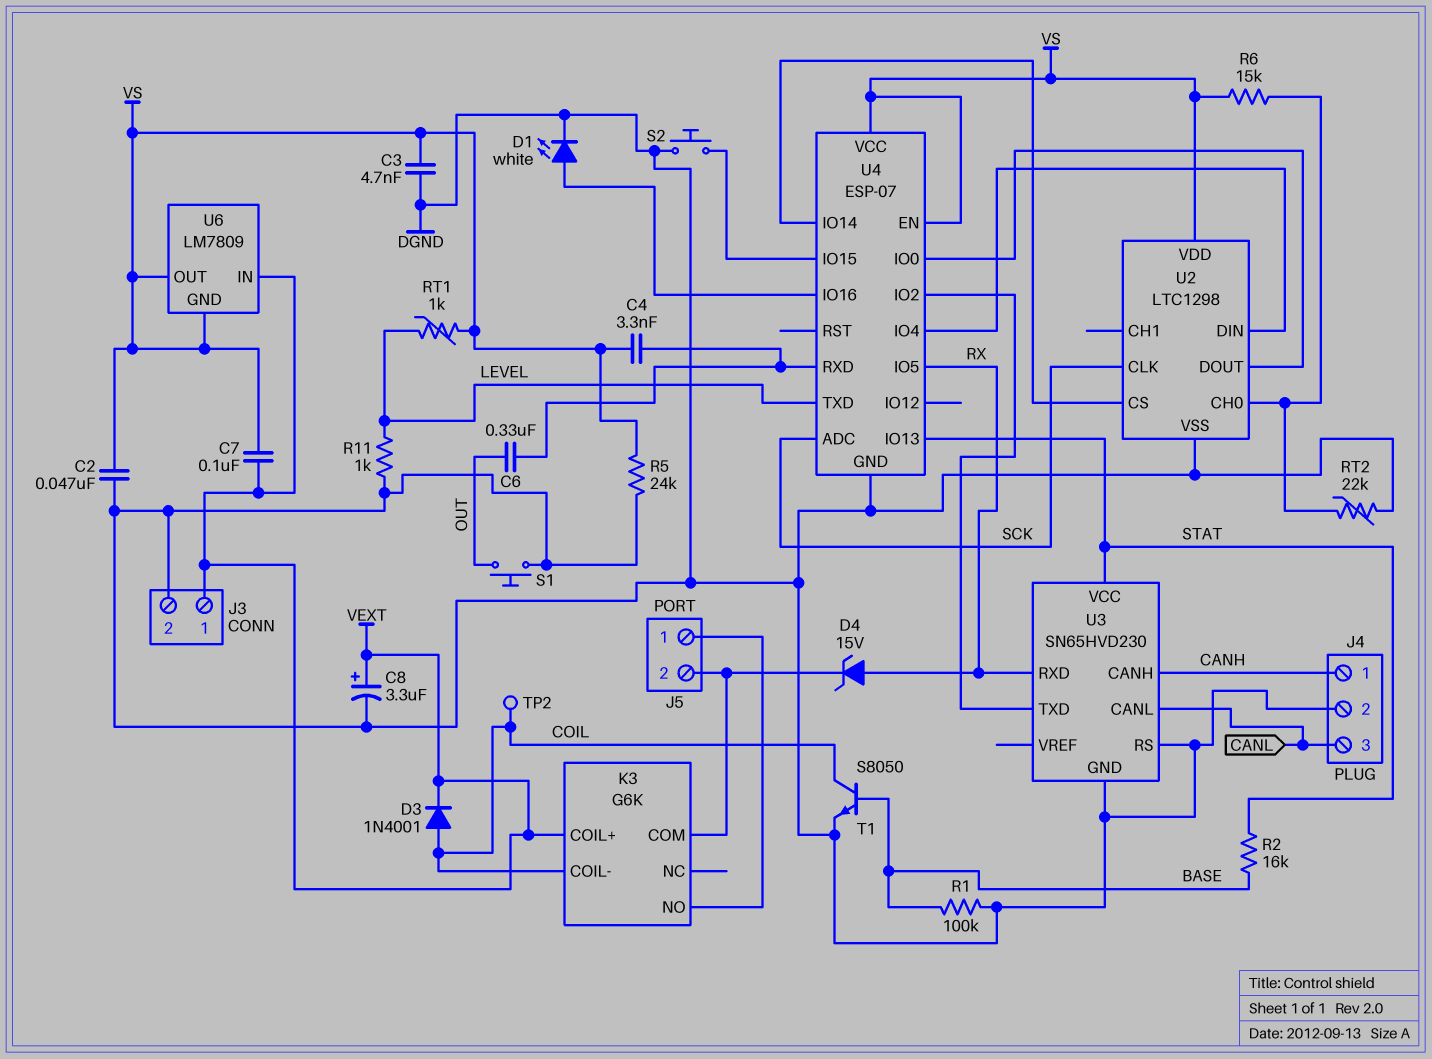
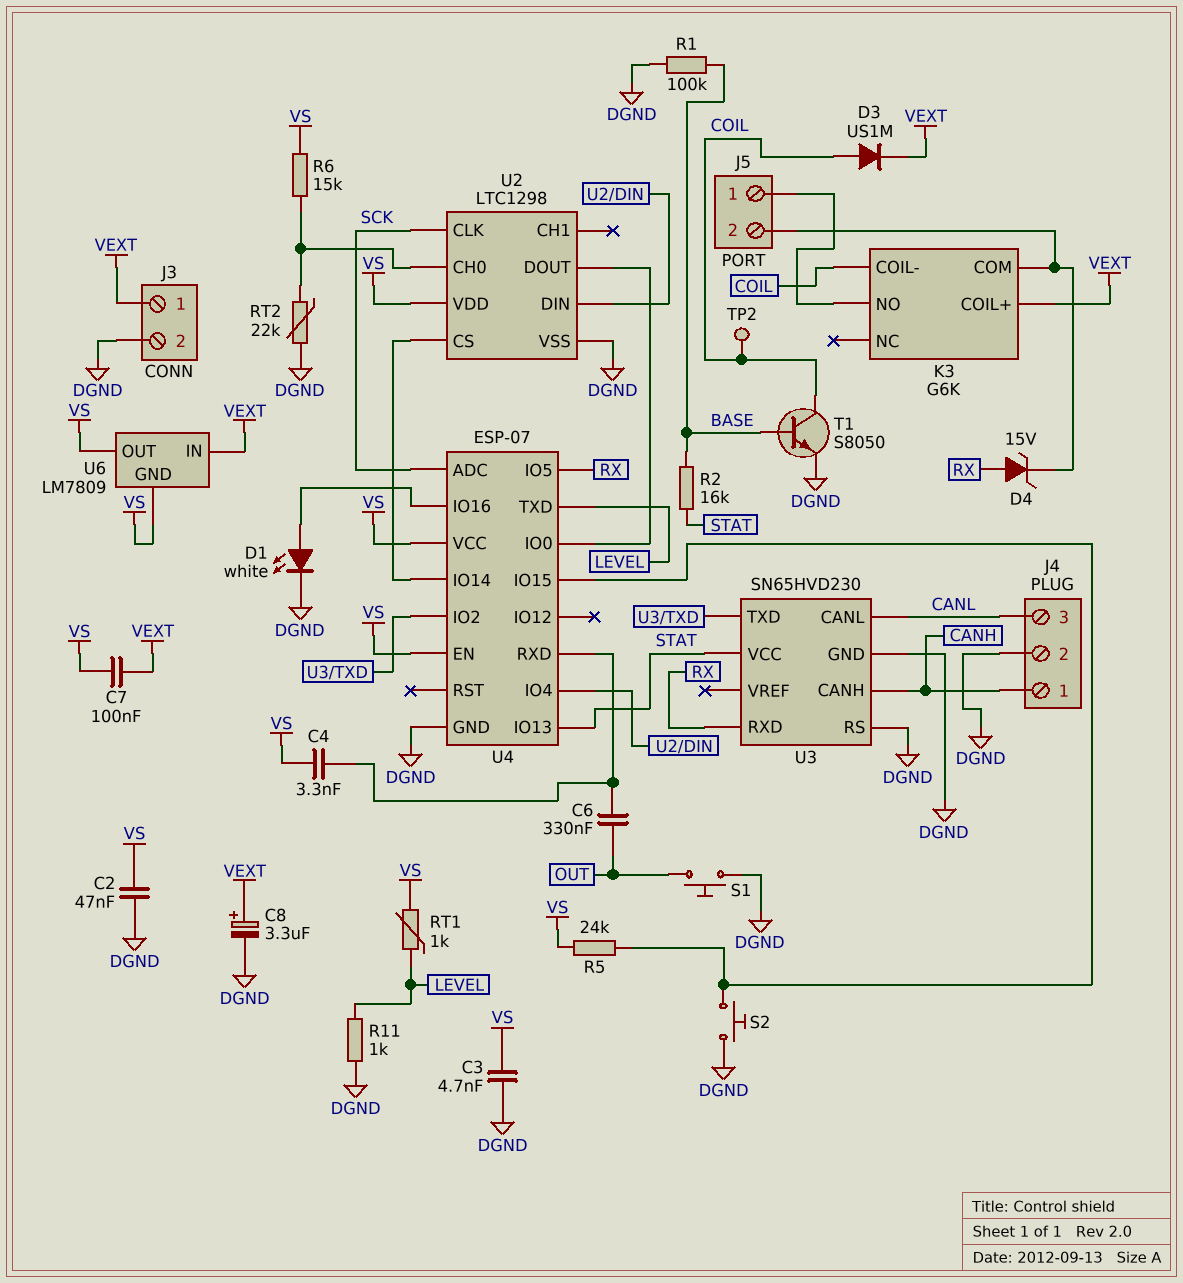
D3: diode 1N4001 (A COIL, K VEXT) -> diode US1M (A COIL, K VEXT)
R5: 24k (DGND, VS) -> 24k (U4/IO15, VS)

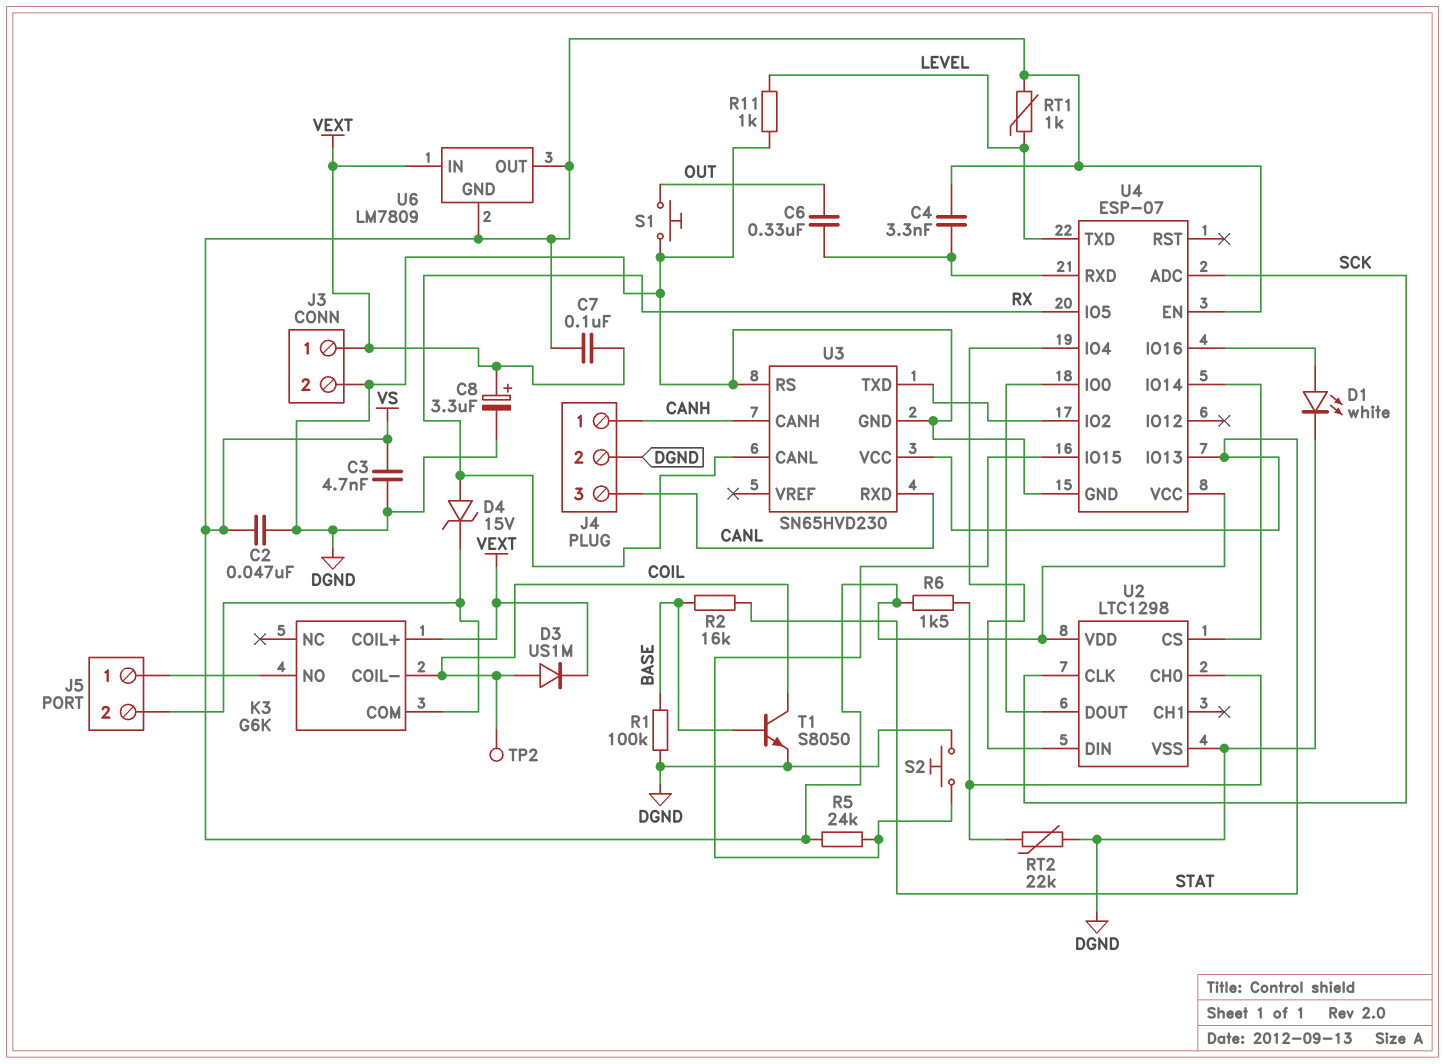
R6: 15k (U2/CH0, VS) -> 1.5k (U2/CH0, VS)
U3 pin CANL: CANL -> RX
U3 pin RXD: RX -> CANL

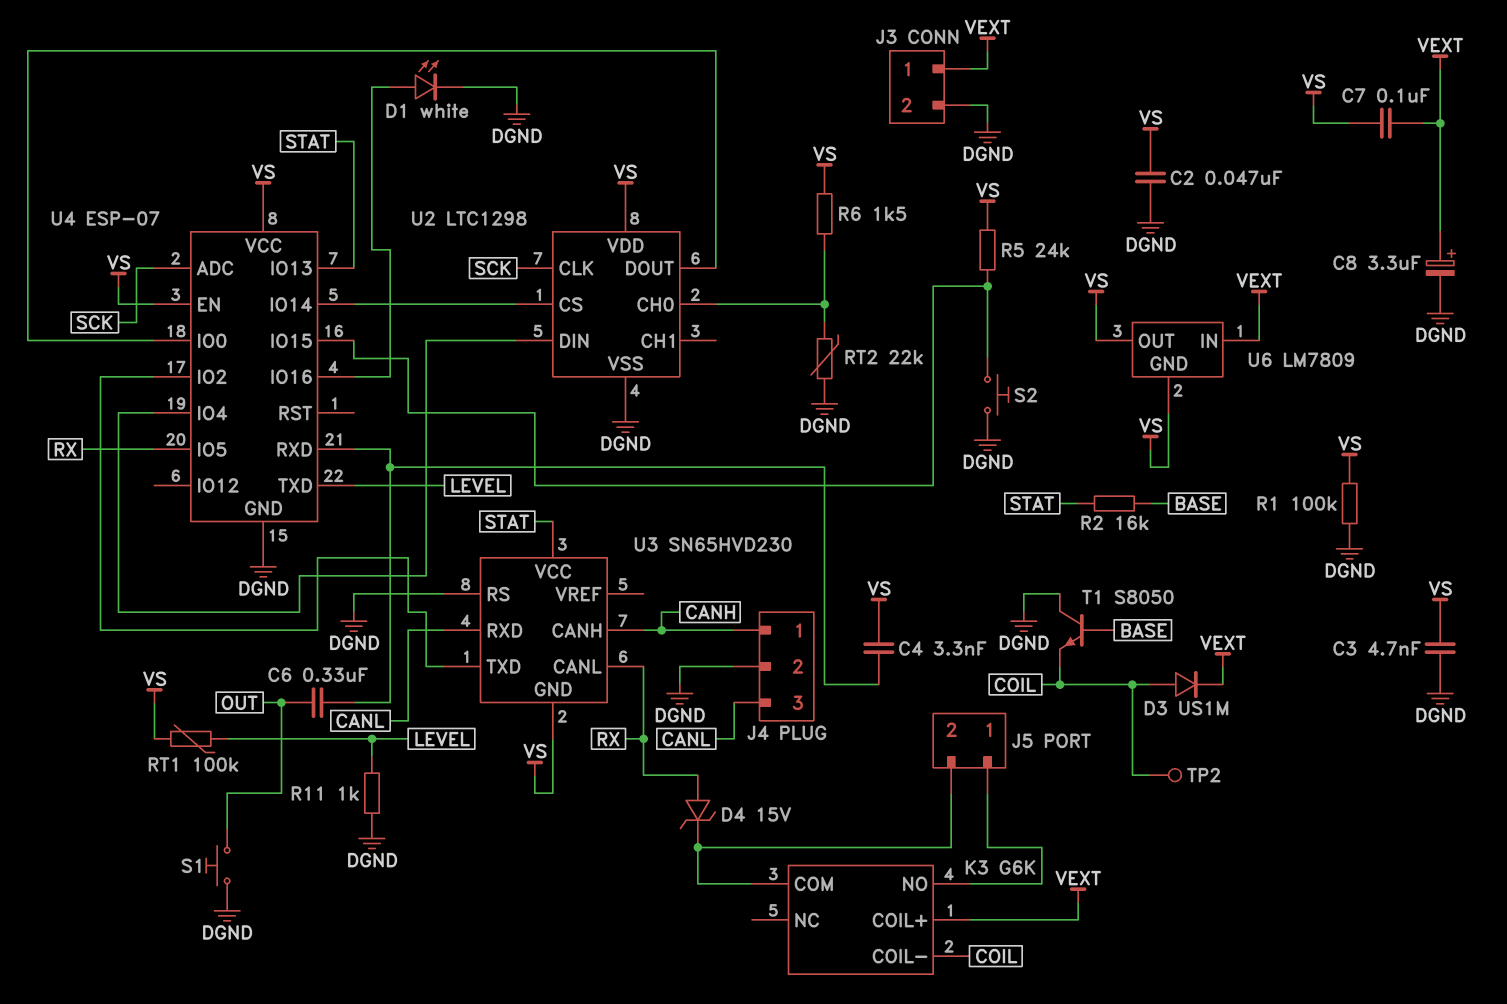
R1: 100k (BASE, DGND) -> 100k (DGND, VS)
RT1: 1k (LEVEL, VS) -> 100k (LEVEL, VS)
T1: NPN S8050 (B BASE, C COIL, E DGND) -> NPN S8050 (B BASE, C DGND, E COIL)
U3 pin GND: DGND -> VS

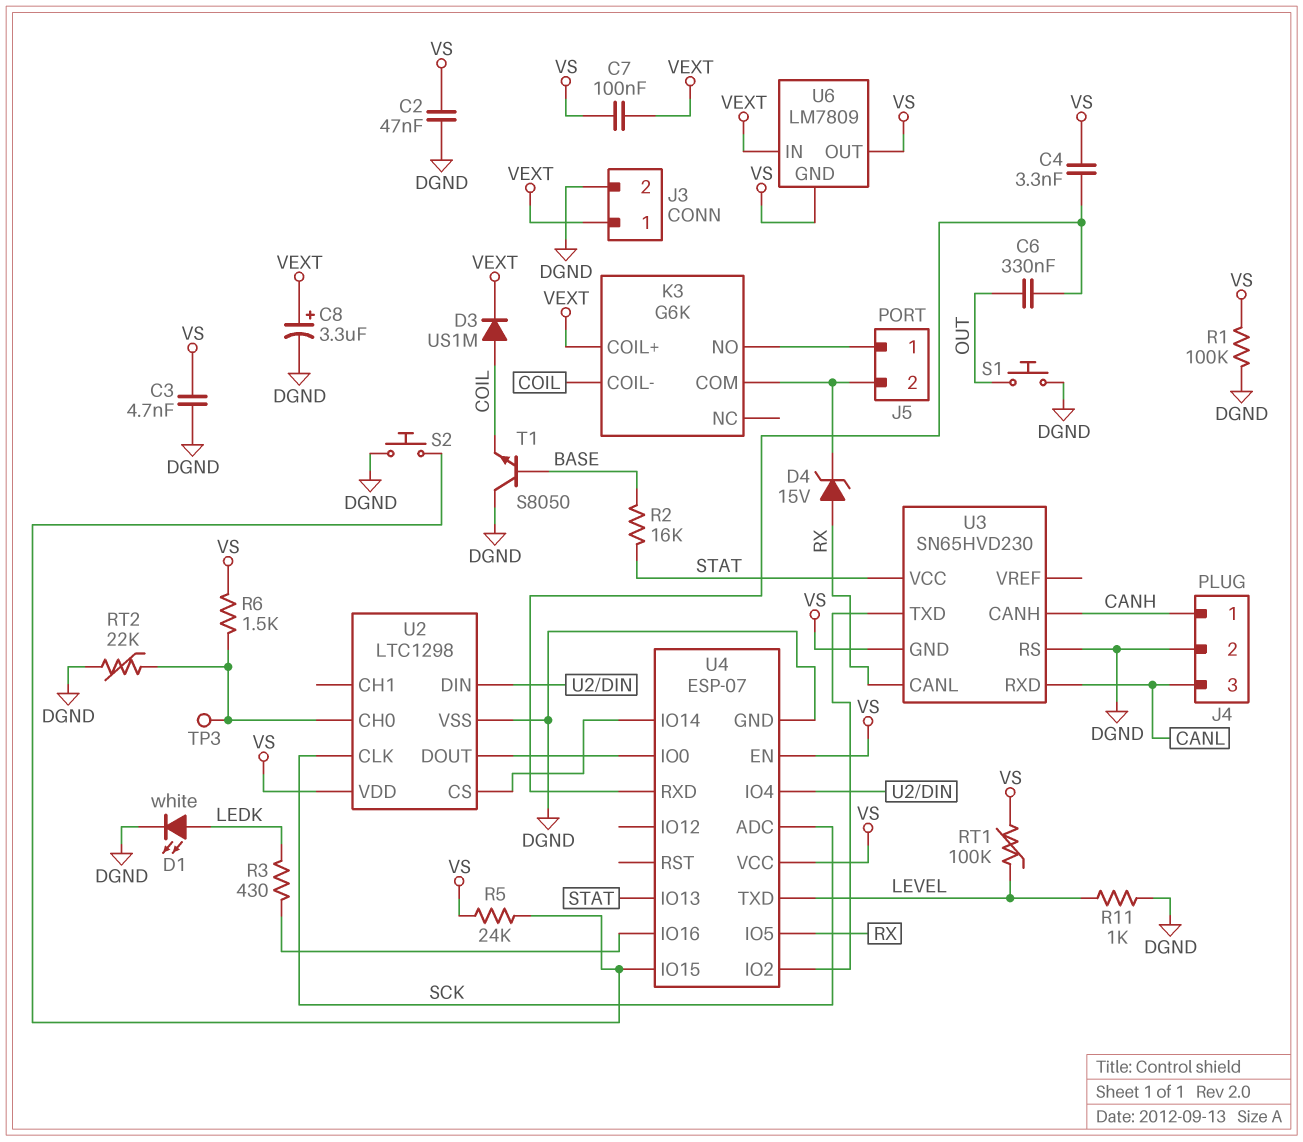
D1: LED white (A U4/IO16, K DGND) -> LED white (A LEDK, K DGND)
R3: none -> 430 (LEDK, U4/IO16)
TP2: test point (COIL) -> none
TP3: none -> test point (U2/CH0)

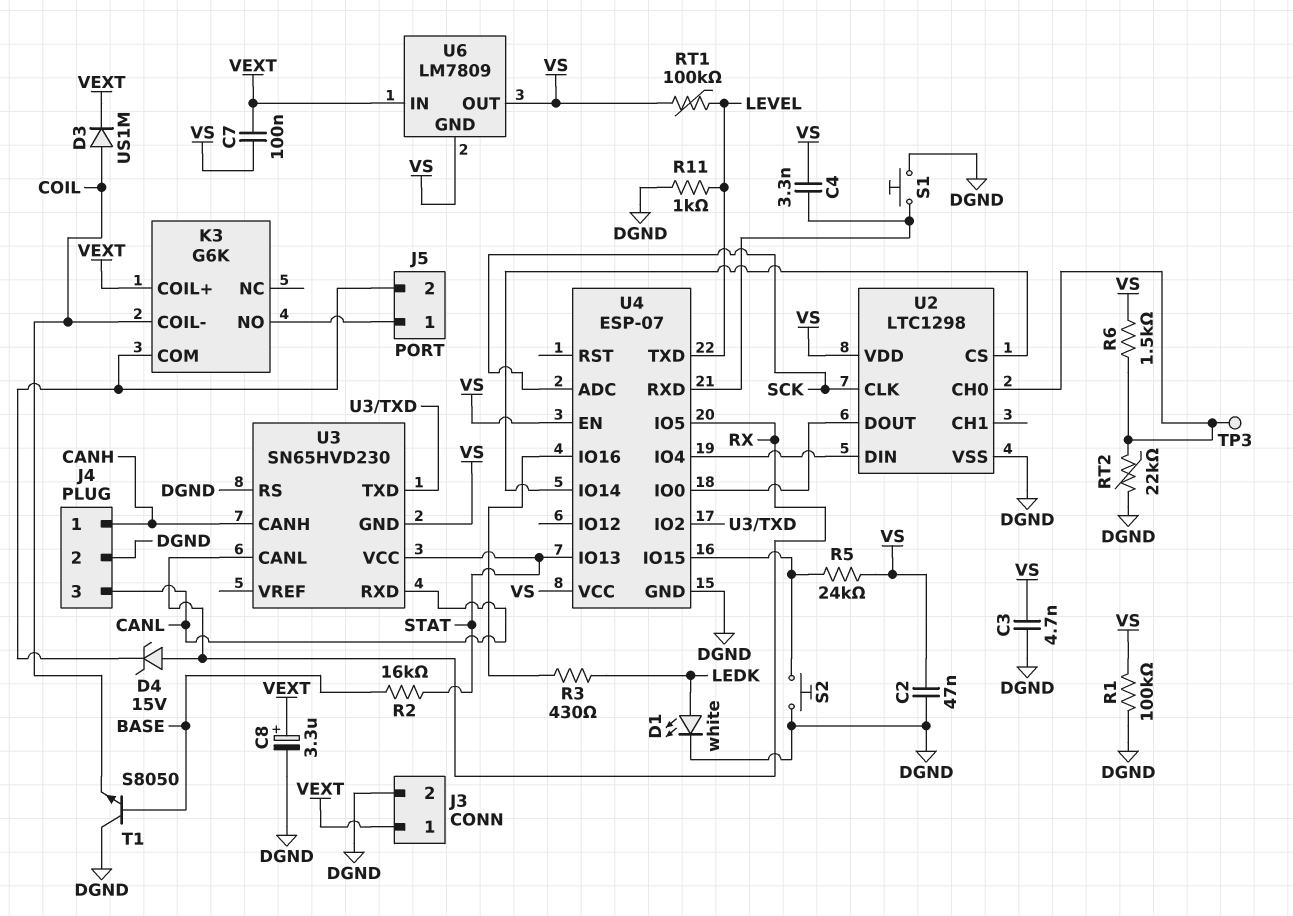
C6: 330nF (OUT, U4/RXD) -> none
S1: button (DGND, OUT) -> button (DGND, U4/RXD)

